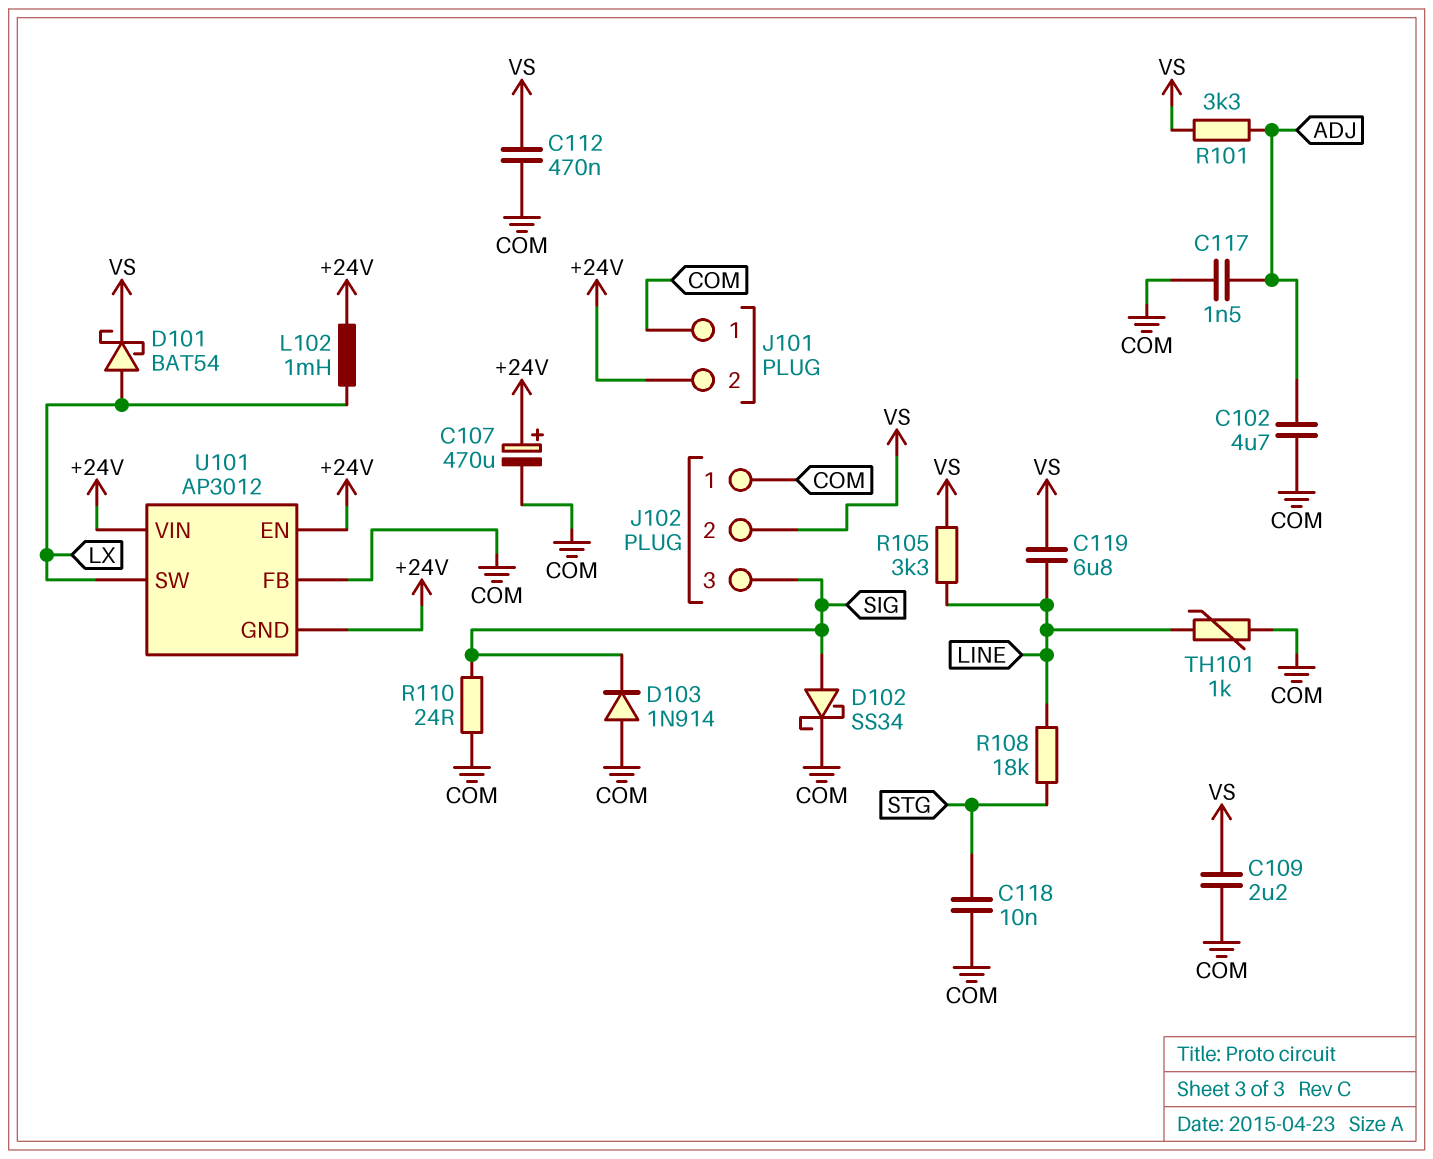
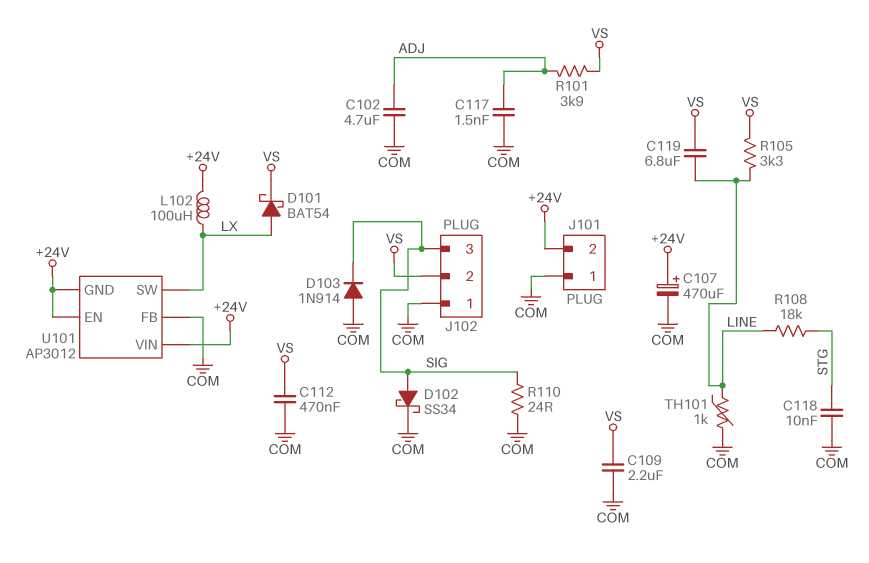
L102: 1mH (+24V, LX) -> 100uH (+24V, LX)
R101: 3.3k (ADJ, VS) -> 3.9k (ADJ, VS)

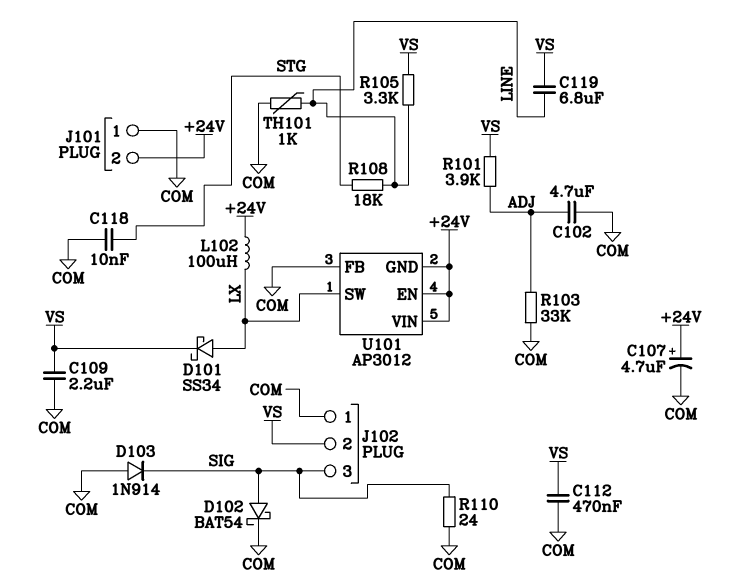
C107: 470uF (plus +24V, minus COM) -> 4.7uF (plus +24V, minus COM)
C117: 1.5nF (ADJ, COM) -> none
D101: schottky BAT54 (A LX, K VS) -> schottky SS34 (A LX, K VS)
D102: schottky SS34 (A SIG, K COM) -> schottky BAT54 (A SIG, K COM)
R103: none -> 33k (ADJ, COM)

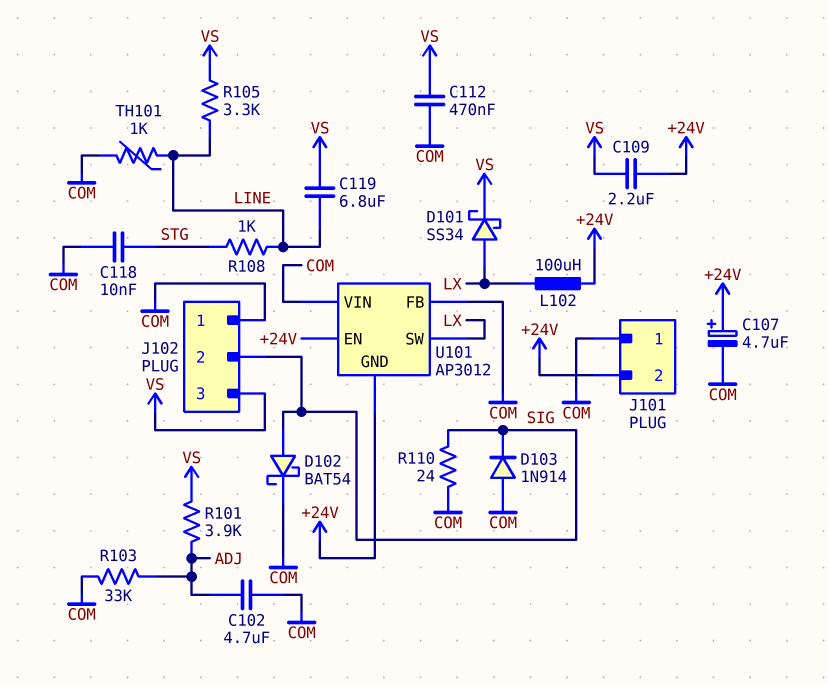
C109: 2.2uF (COM, VS) -> 2.2uF (+24V, VS)
J102 pin 2: VS -> SIG
J102 pin 3: SIG -> VS
R108: 18k (LINE, STG) -> 1k (LINE, STG)
U101 pin VIN: +24V -> COM

